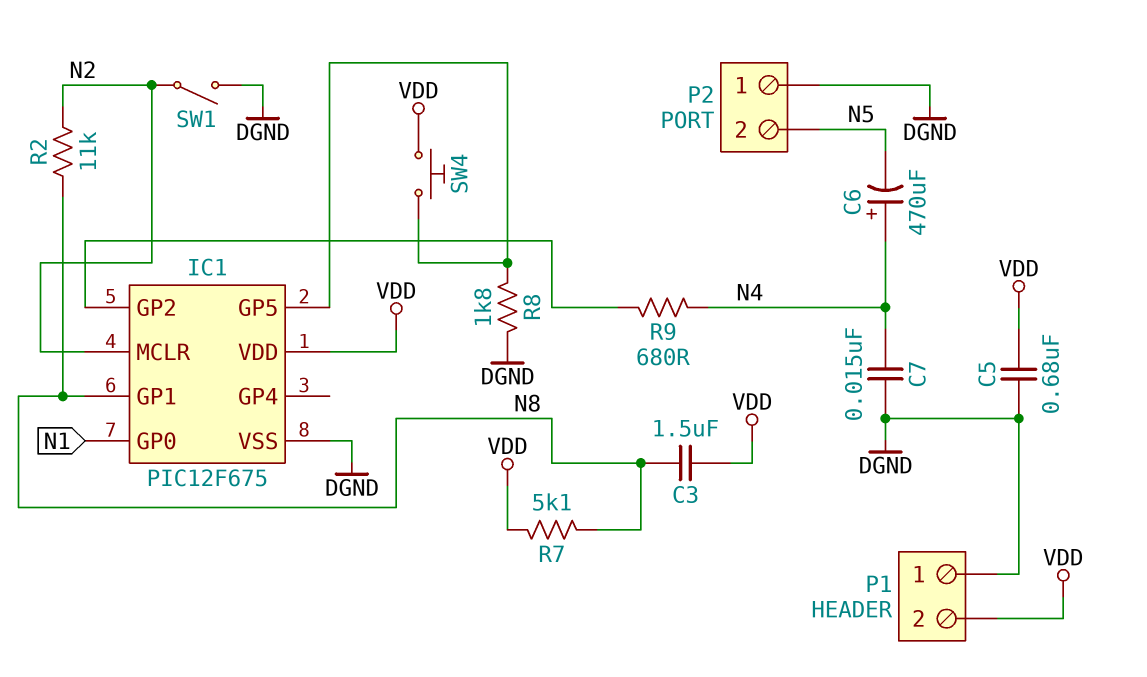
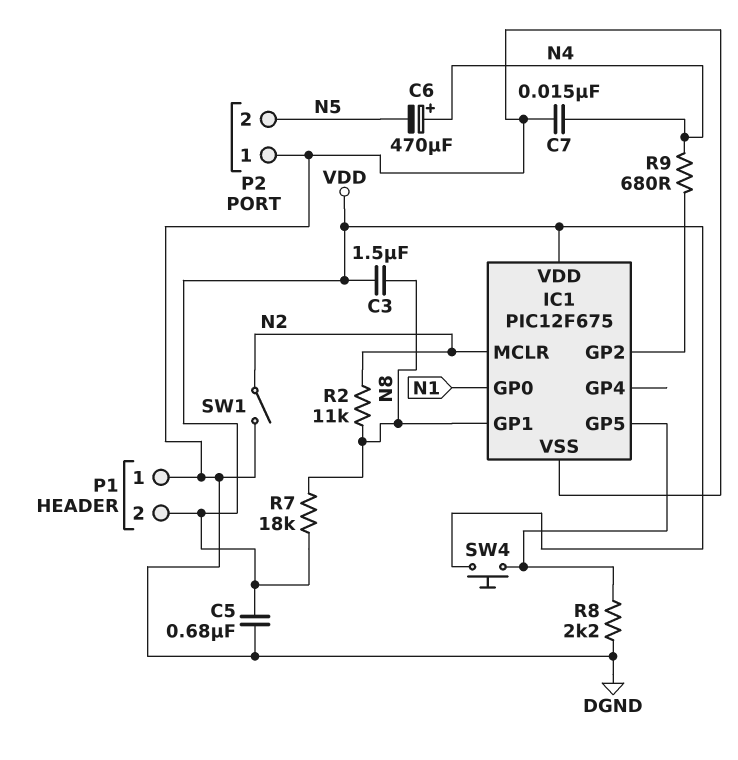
R7: 5.1k (N8, VDD) -> 18k (N8, VDD)
R8: 1.8k (DGND, IC1/GP5) -> 2.2k (DGND, IC1/GP5)

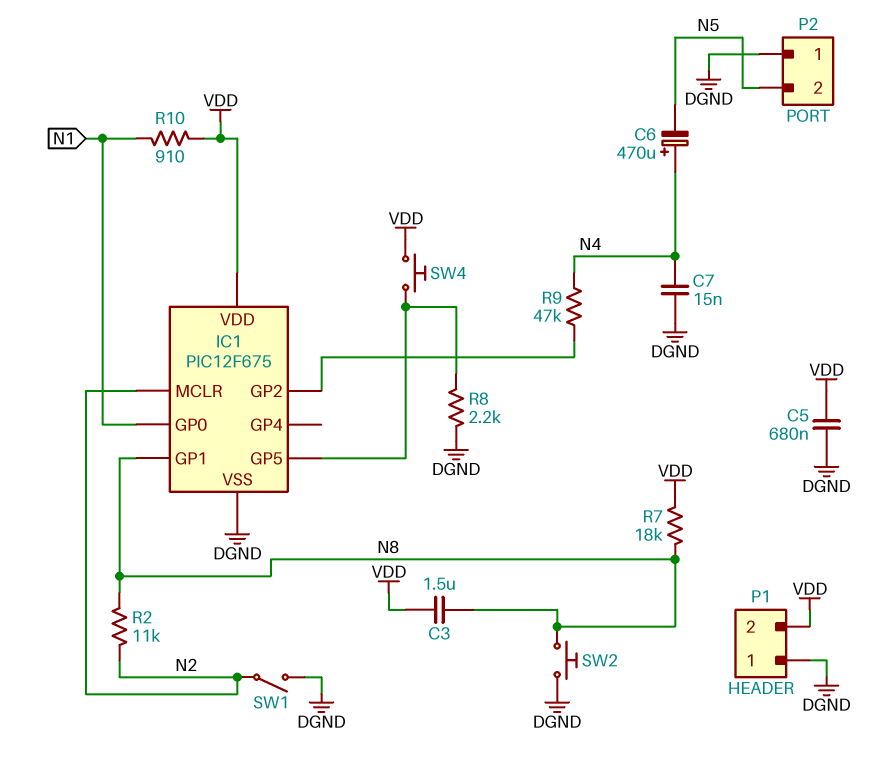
R9: 680 (IC1/GP2, N4) -> 47k (IC1/GP2, N4)
R10: none -> 910 (N1, VDD)
SW2: none -> button (DGND, N8)

